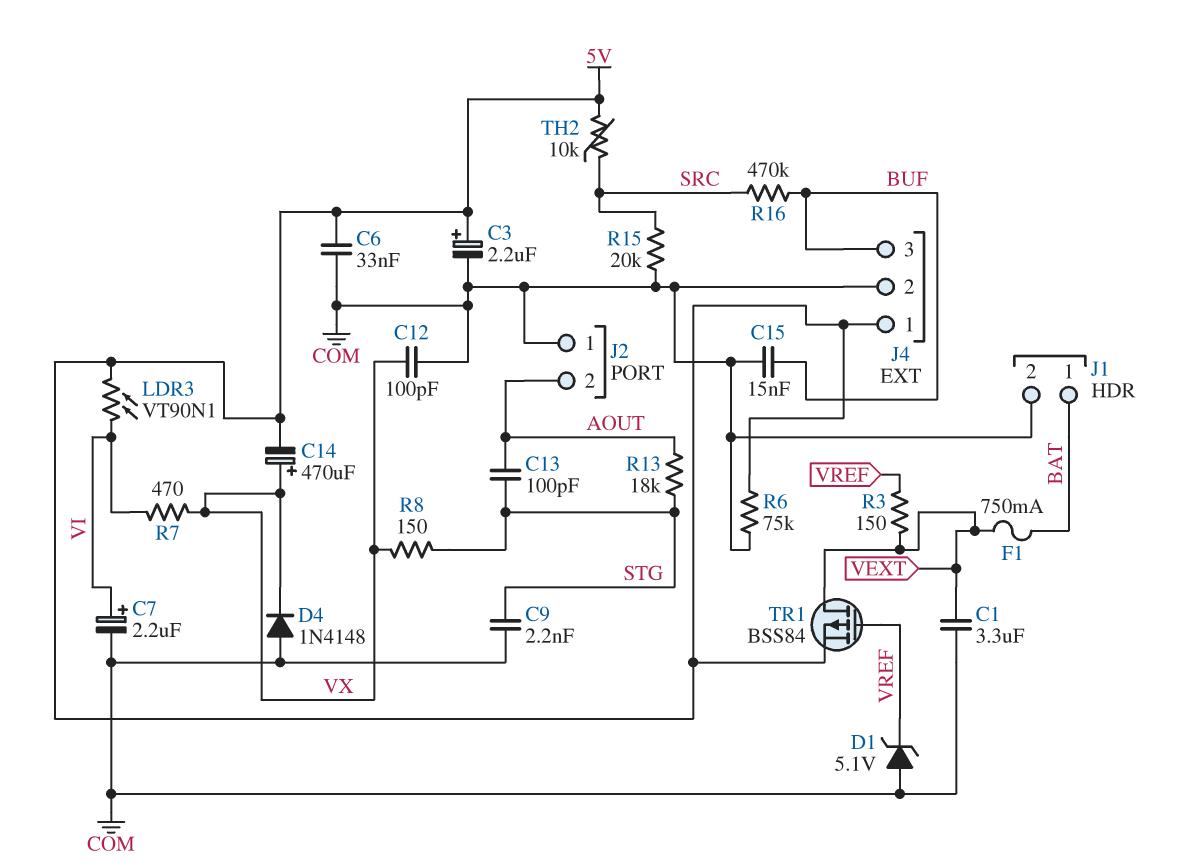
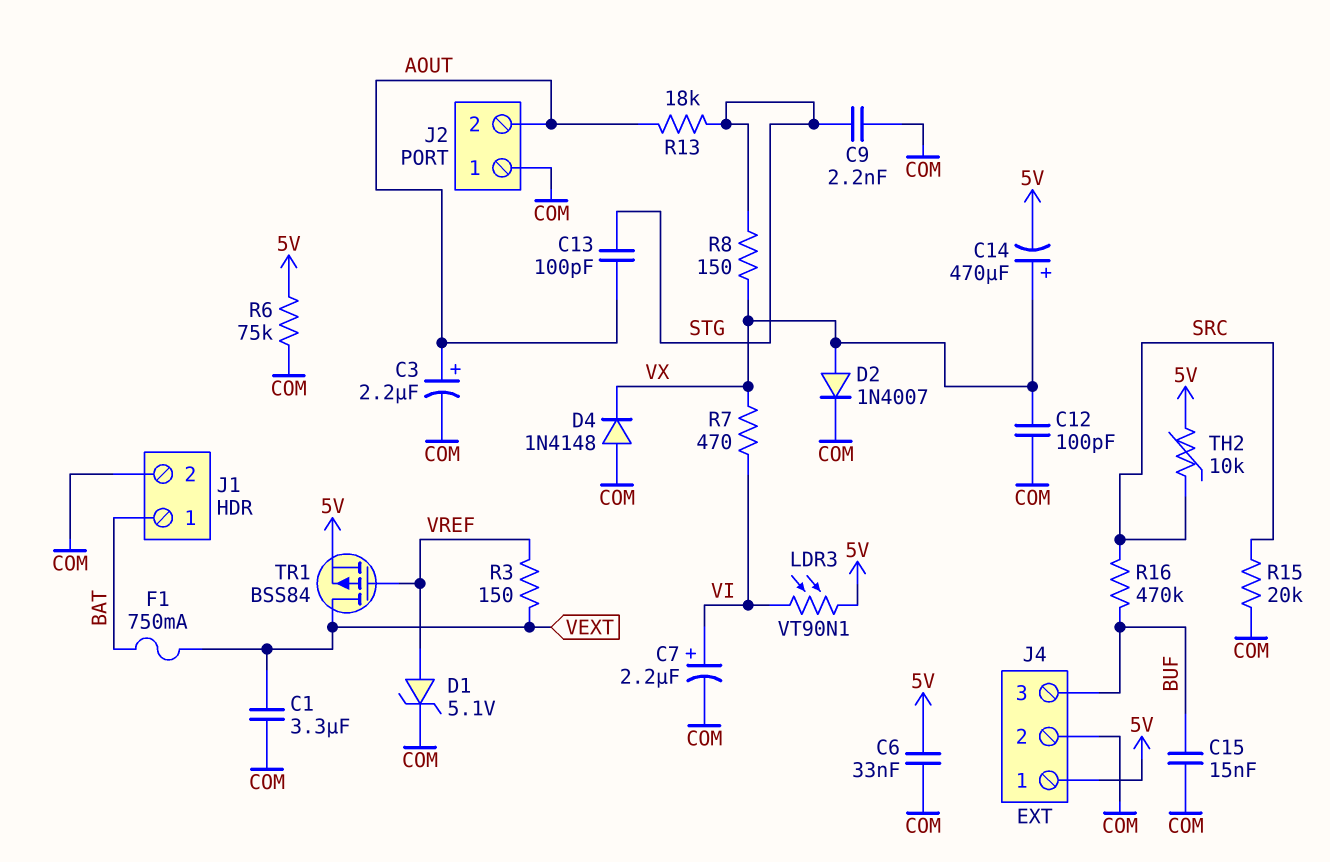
C3: 2.2uF (plus 5V, minus COM) -> 2.2uF (plus AOUT, minus COM)
D1: zener 5.1V (A COM, K VREF) -> zener 5.1V (A VREF, K COM)
D2: none -> diode 1N4007 (A VX, K COM)

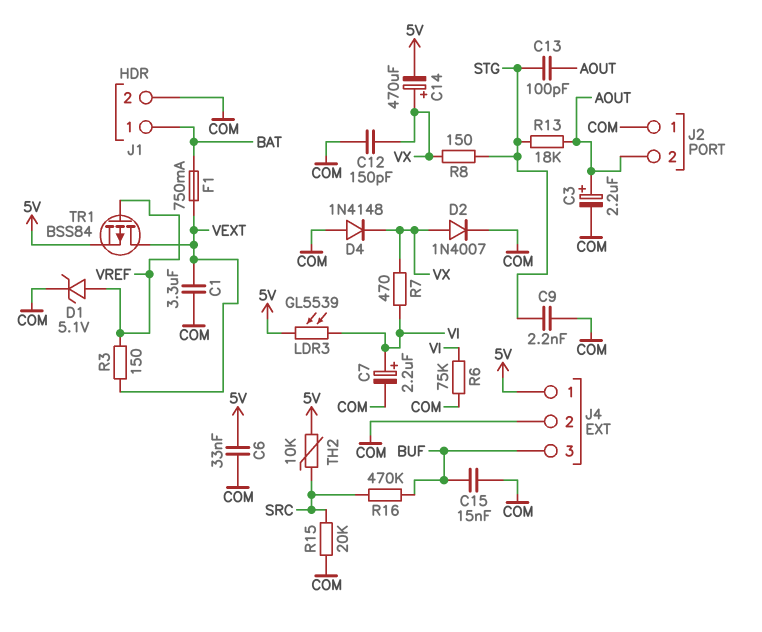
C12: 100pF (COM, VX) -> 150pF (COM, VX)
LDR3: VT90N1 (5V, VI) -> GL5539 (5V, VI)
R6: 75k (5V, COM) -> 75k (COM, VI)

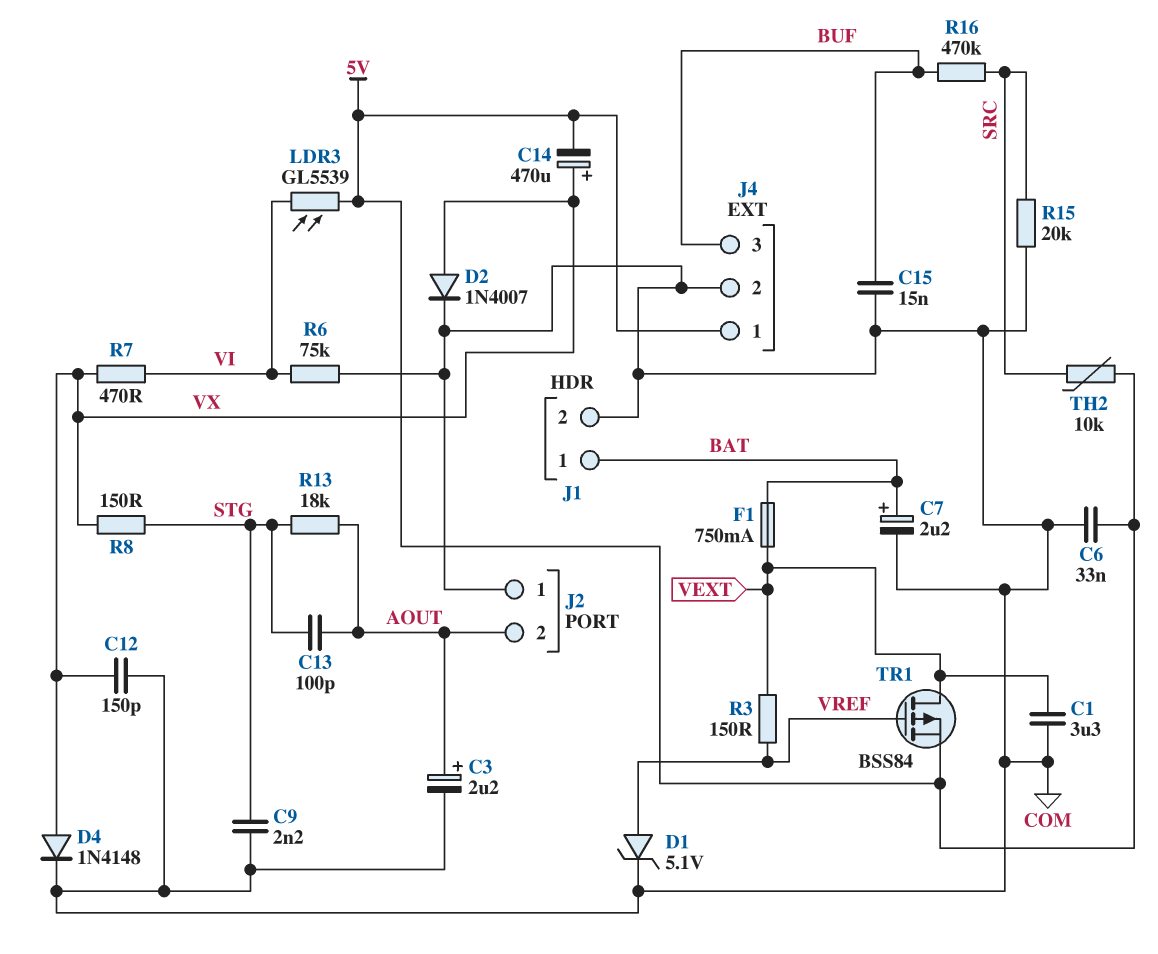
C7: 2.2uF (plus VI, minus COM) -> 2.2uF (plus BAT, minus COM)
D4: diode 1N4148 (A COM, K VX) -> diode 1N4148 (A VX, K COM)

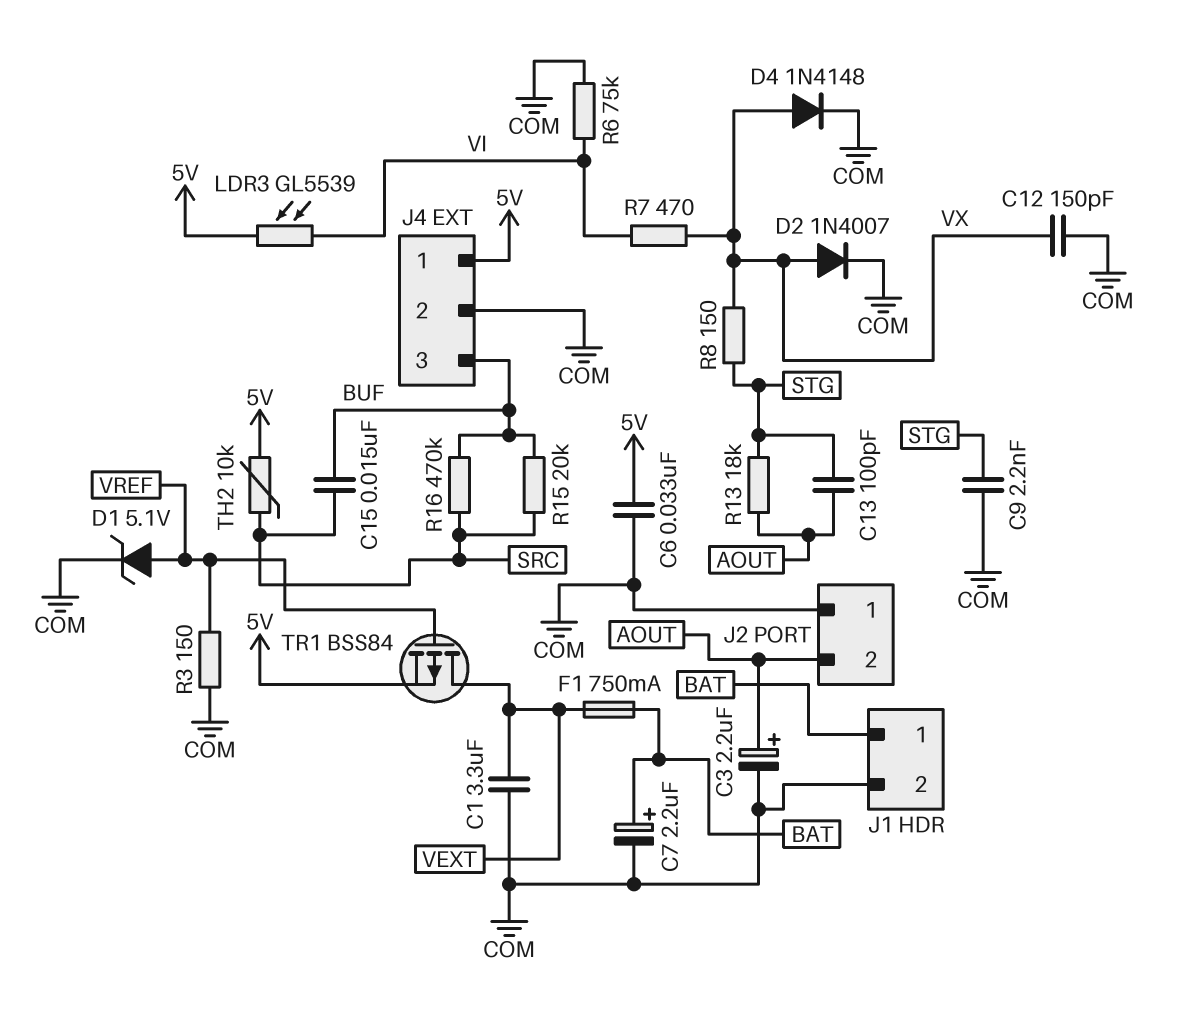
C14: 470uF (plus VX, minus 5V) -> none
C15: 15nF (BUF, COM) -> 15nF (BUF, SRC)
R3: 150 (VEXT, VREF) -> 150 (COM, VREF)
R15: 20k (COM, SRC) -> 20k (BUF, SRC)

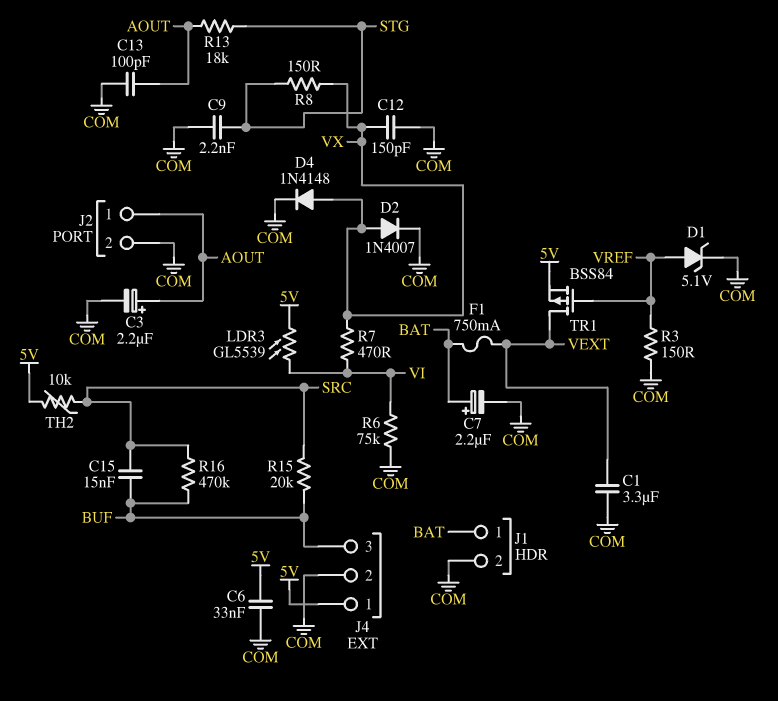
C13: 100pF (AOUT, STG) -> 100pF (AOUT, COM)
J2 pin 1: COM -> AOUT
J2 pin 2: AOUT -> COM

